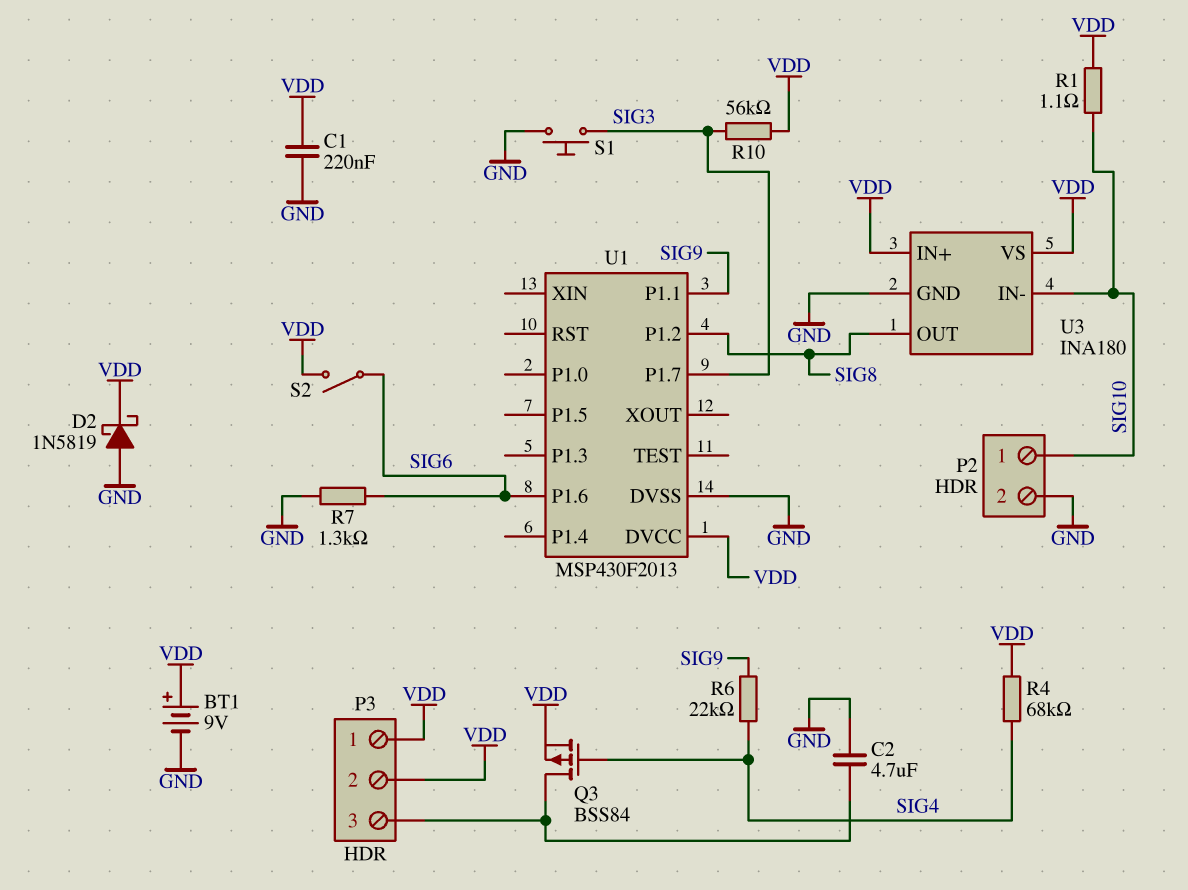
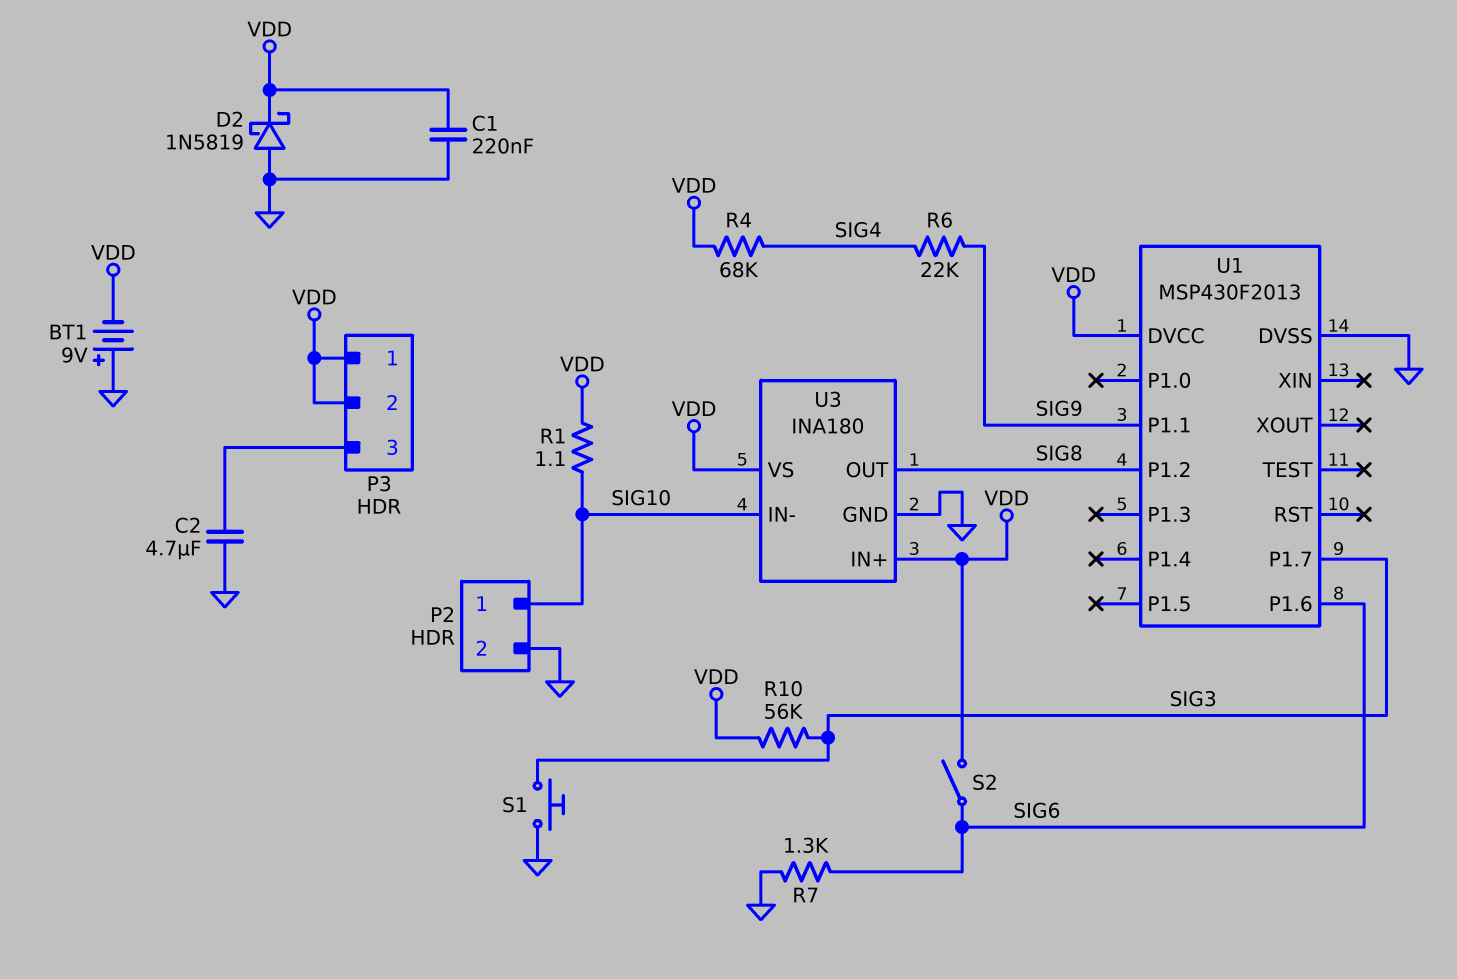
BT1: 9V (plus VDD, minus GND) -> 9V (plus GND, minus VDD)
Q3: PMOS BSS84 (G SIG4, D P3/3, S VDD) -> none

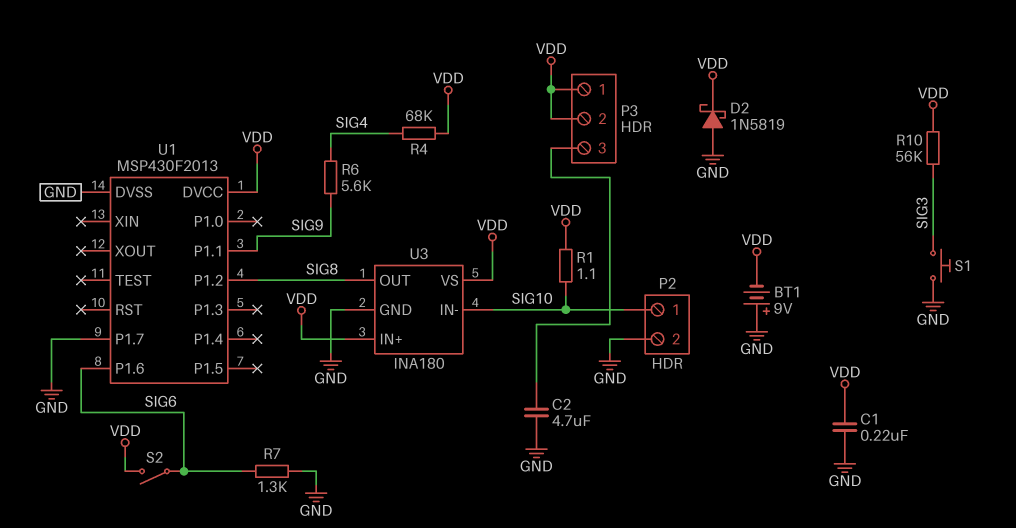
R6: 22k (SIG4, SIG9) -> 5.6k (SIG4, SIG9)
U1 pin P1.7: SIG3 -> GND

